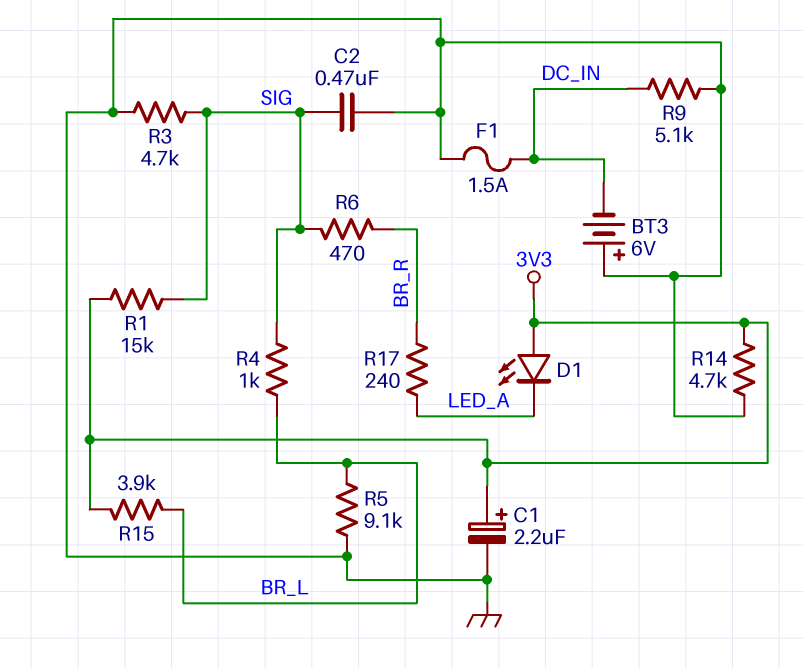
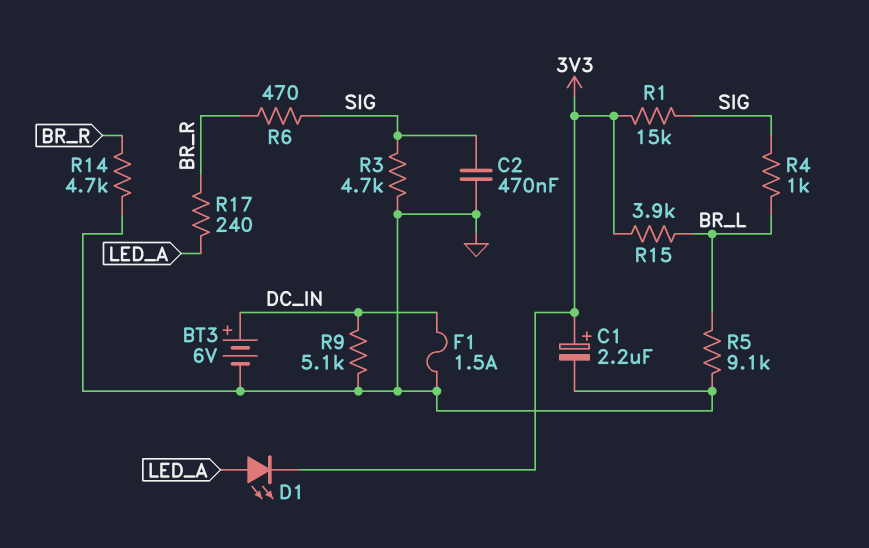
BT3: 6V (plus GND, minus DC_IN) -> 6V (plus DC_IN, minus GND)
D1: LED (A 3V3, K LED_A) -> LED (A LED_A, K 3V3)
R14: 4.7k (3V3, GND) -> 4.7k (BR_R, GND)

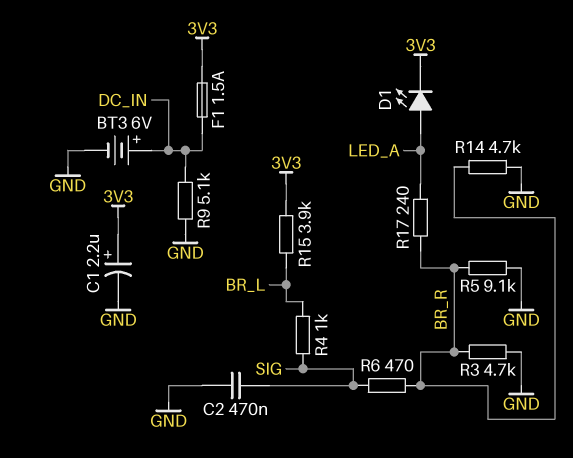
F1: 1.5A (DC_IN, GND) -> 1.5A (3V3, DC_IN)
R1: 15k (3V3, SIG) -> none
R3: 4.7k (GND, SIG) -> 4.7k (BR_R, GND)
R5: 9.1k (BR_L, GND) -> 9.1k (BR_R, GND)

